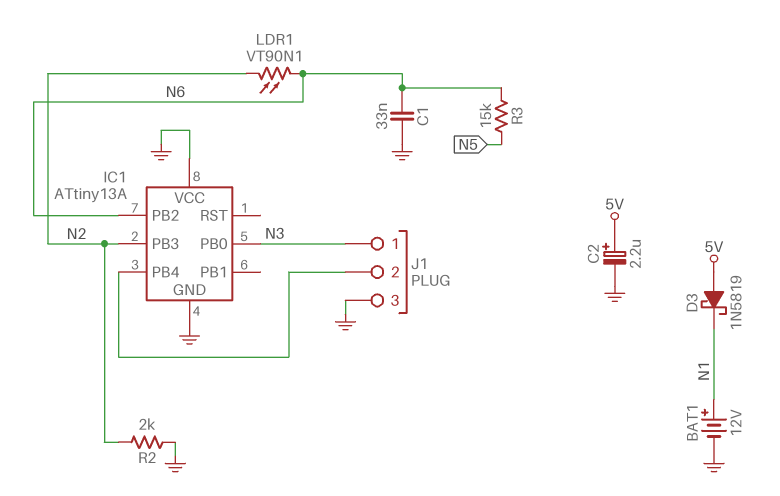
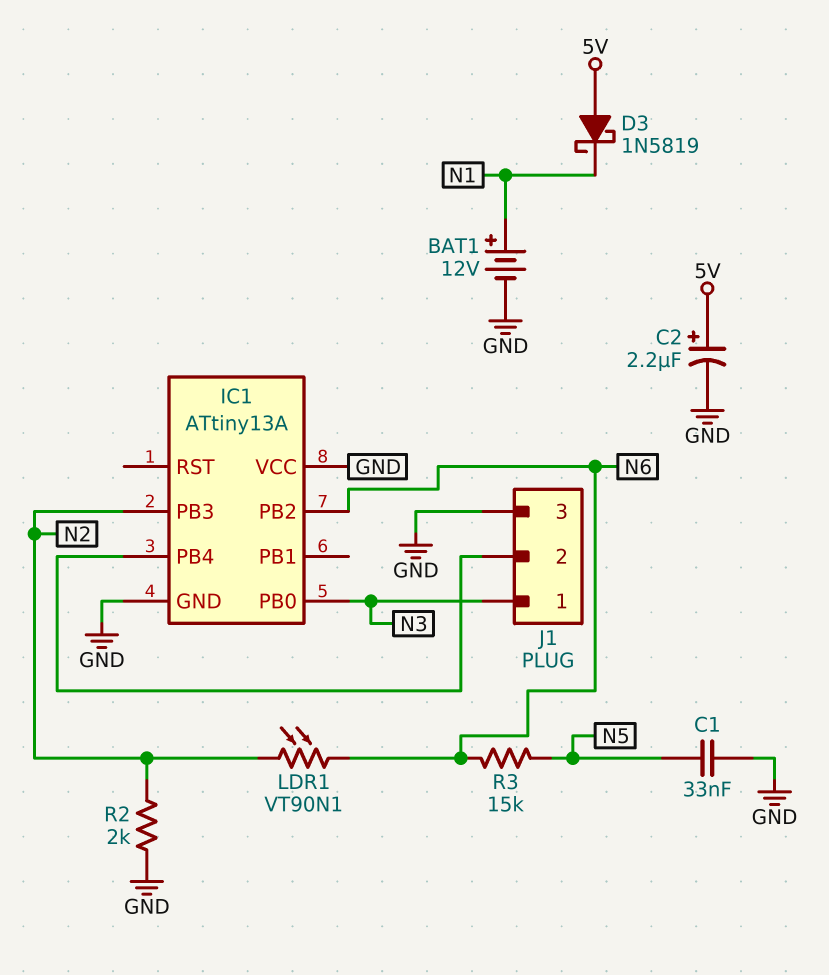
C1: 33nF (GND, N6) -> 33nF (GND, N5)

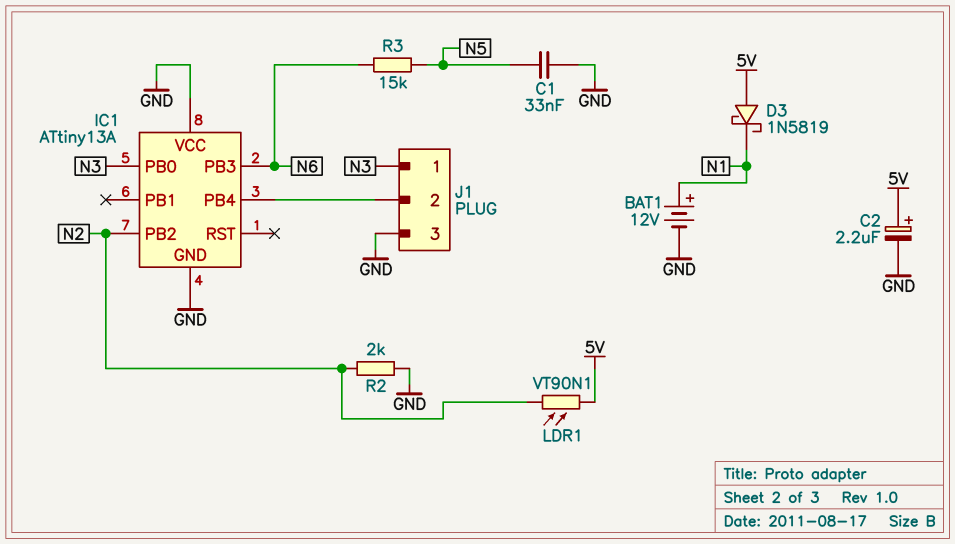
IC1 pin PB2: N6 -> N2
IC1 pin PB3: N2 -> N6
LDR1: VT90N1 (N2, N6) -> VT90N1 (5V, N2)

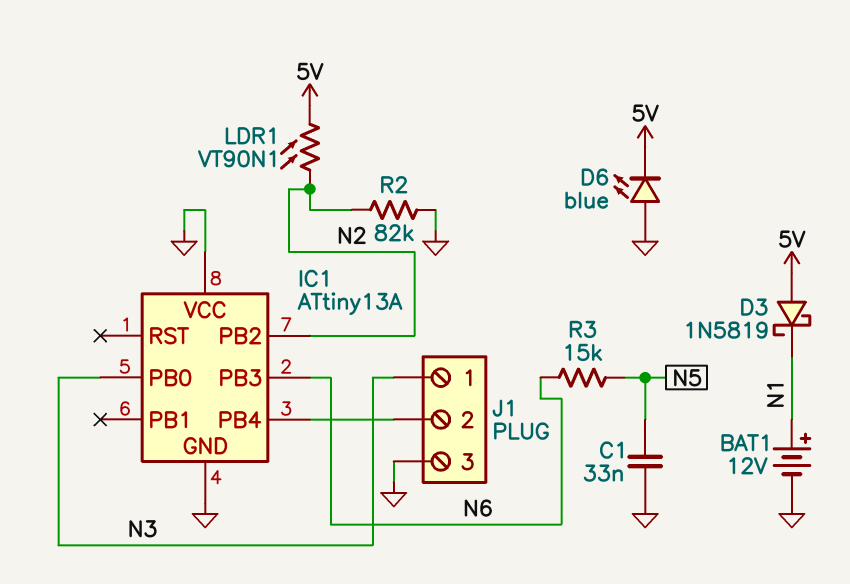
C2: 2.2uF (plus 5V, minus GND) -> none
D6: none -> LED blue (A GND, K 5V)
R2: 2k (GND, N2) -> 82k (GND, N2)

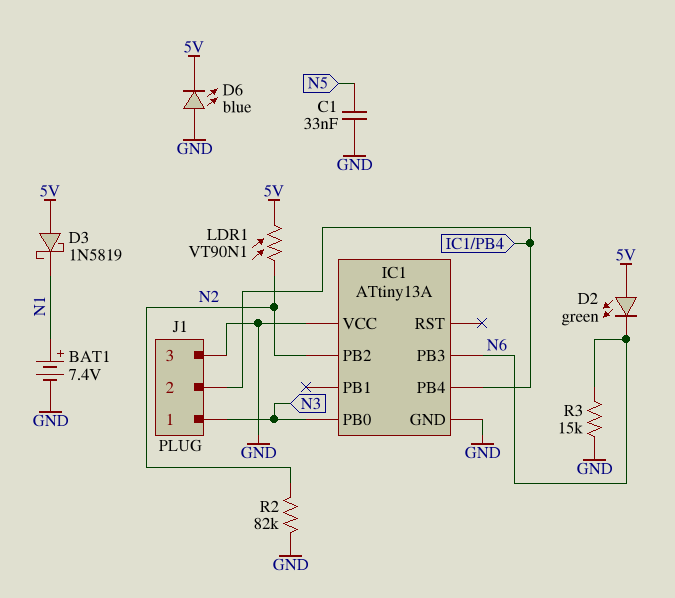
BAT1: 12V (plus N1, minus GND) -> 7.4V (plus N1, minus GND)
D2: none -> LED green (A 5V, K N6)
R3: 15k (N5, N6) -> 15k (GND, N6)

